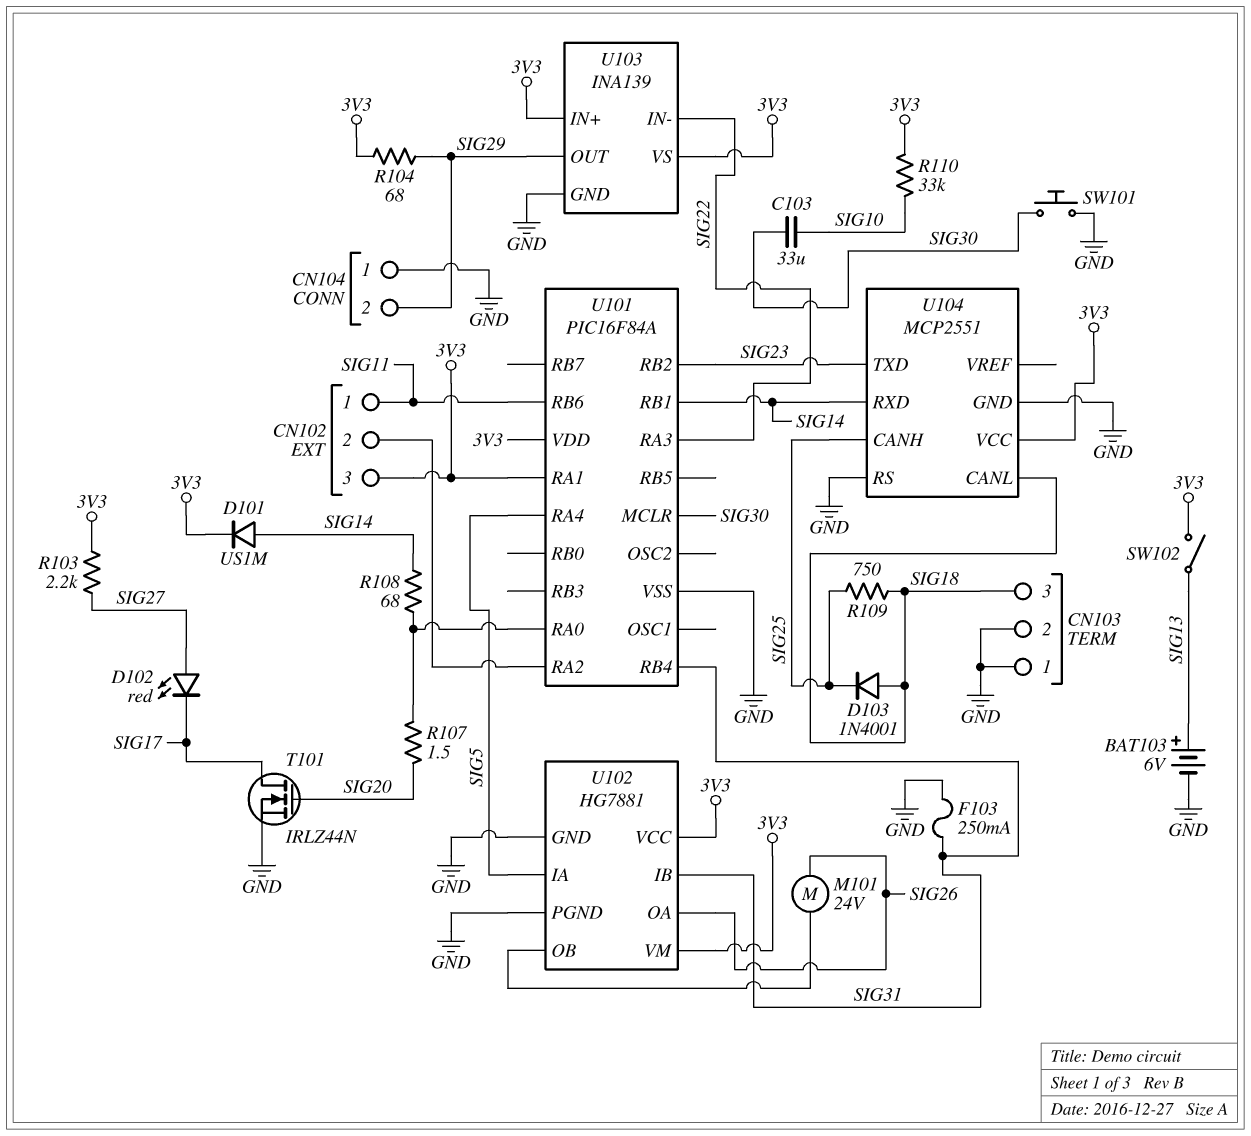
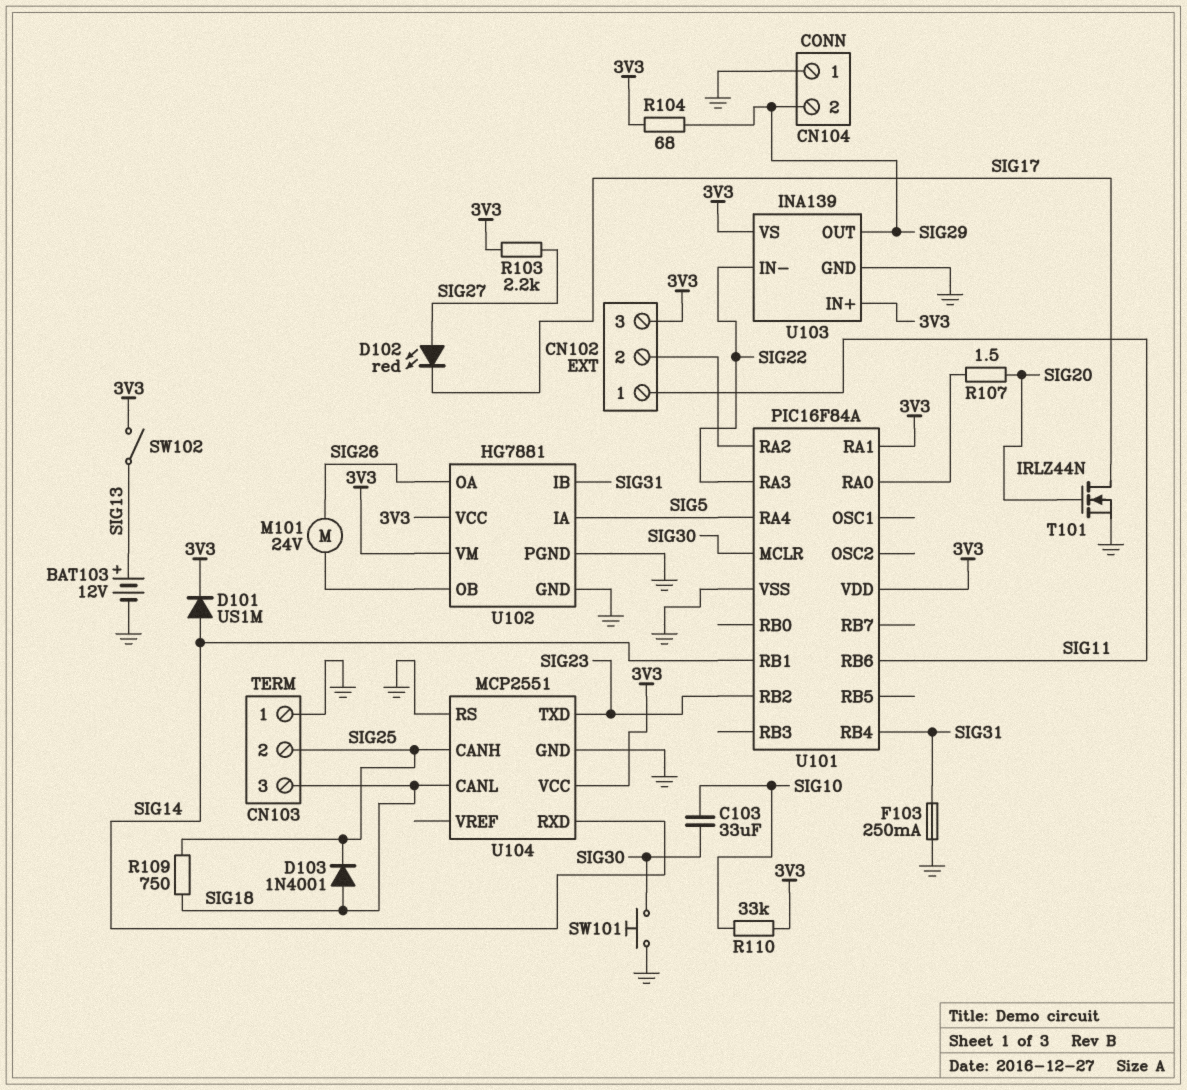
BAT103: 6V (plus SIG13, minus GND) -> 12V (plus SIG13, minus GND)
CN103 pin 2: GND -> SIG25
R108: 68 (SIG14, U101/RA0) -> none

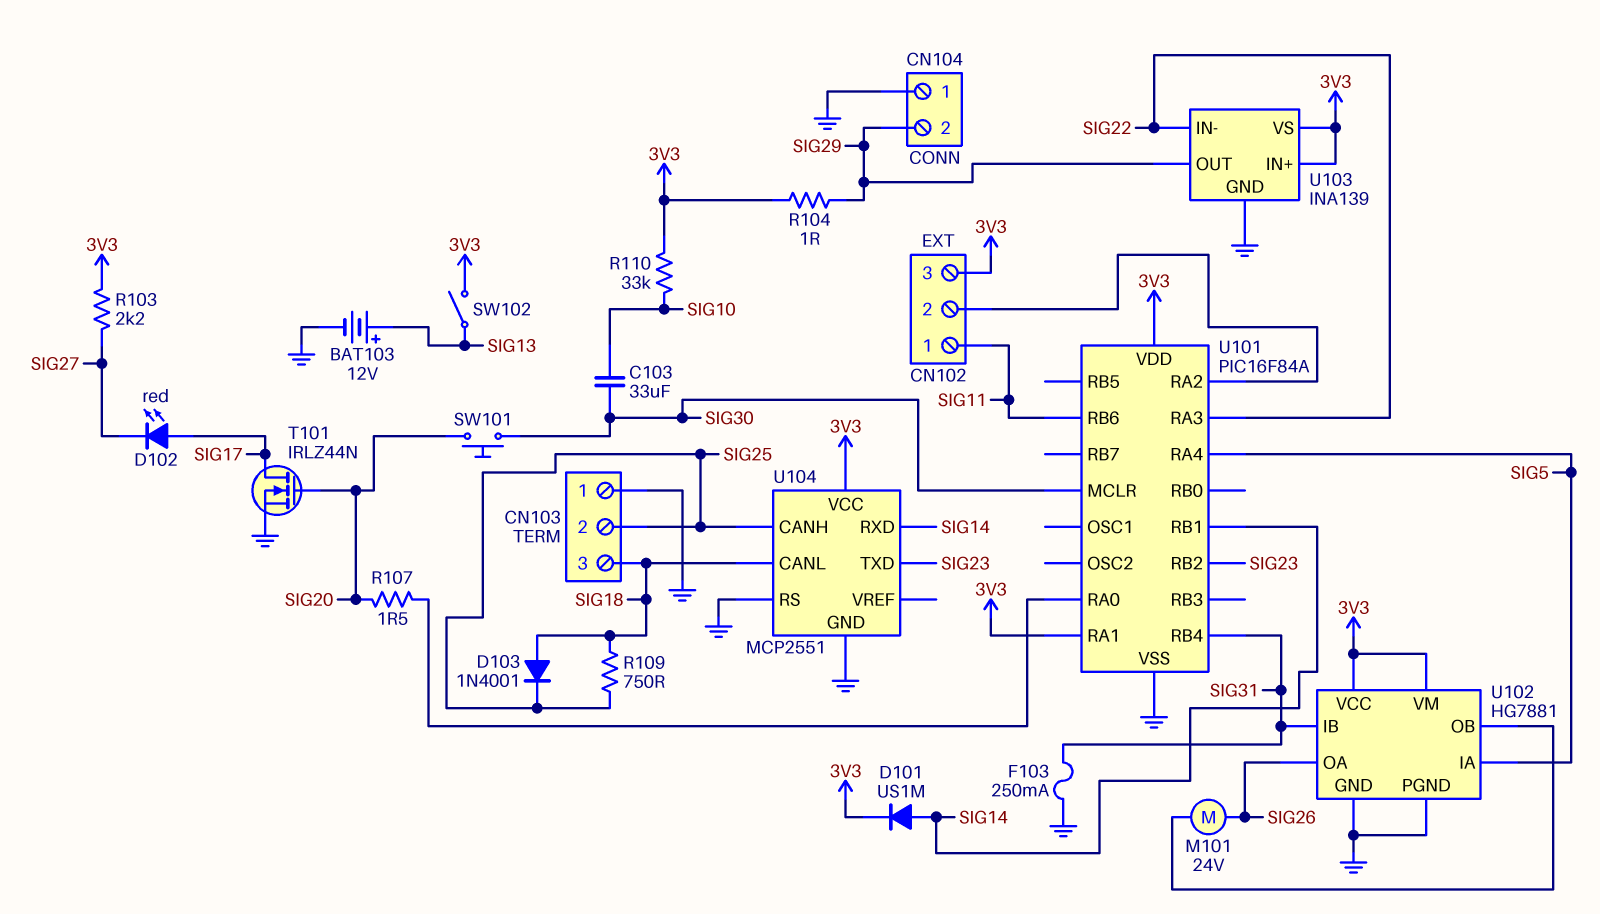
D102: LED red (A SIG27, K SIG17) -> LED red (A SIG17, K SIG27)
R104: 68 (3V3, SIG29) -> 1 (3V3, SIG29)
SW101: button (GND, SIG30) -> button (SIG20, SIG30)

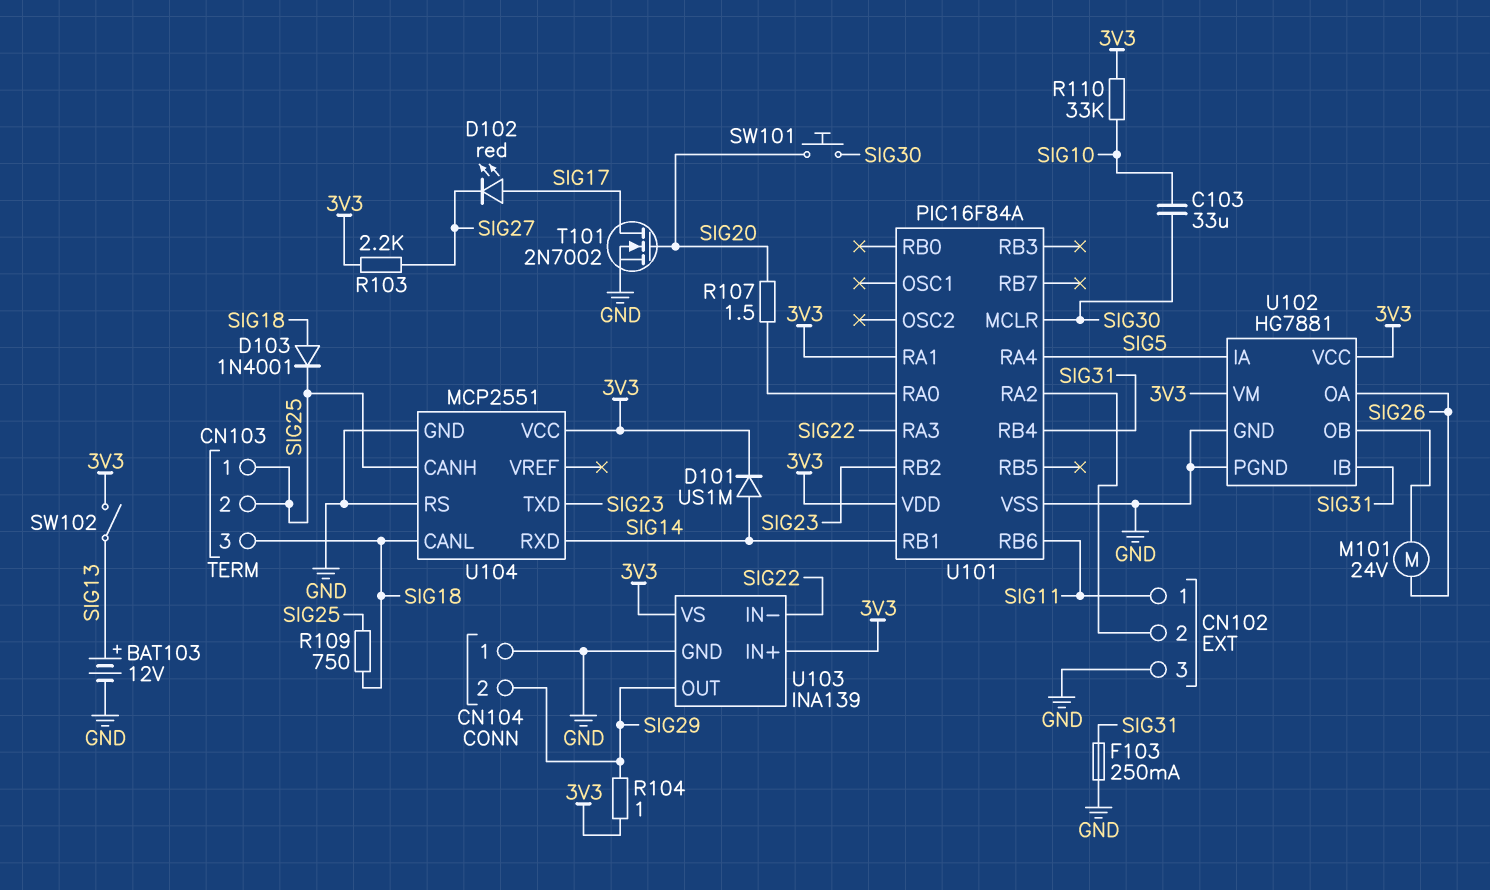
CN102 pin 3: 3V3 -> GND
CN103 pin 1: GND -> SIG25
T101: NMOS IRLZ44N (G SIG20, D SIG17, S GND) -> NMOS 2N7002 (G SIG20, D SIG17, S GND)

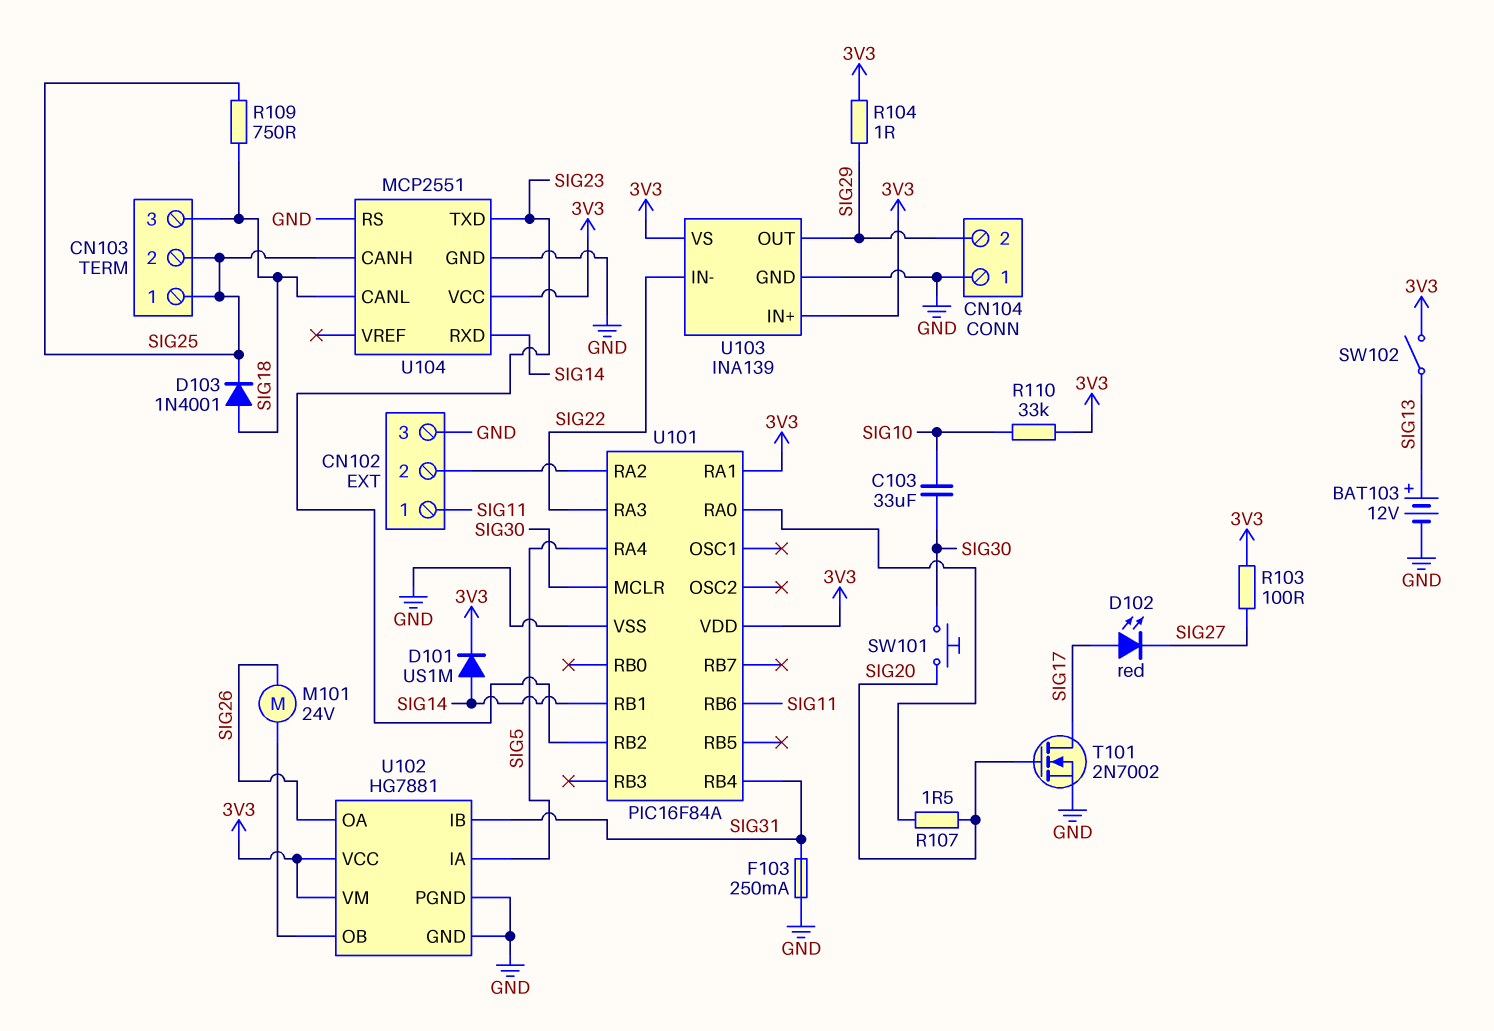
R103: 2.2k (3V3, SIG27) -> 100 (3V3, SIG27)

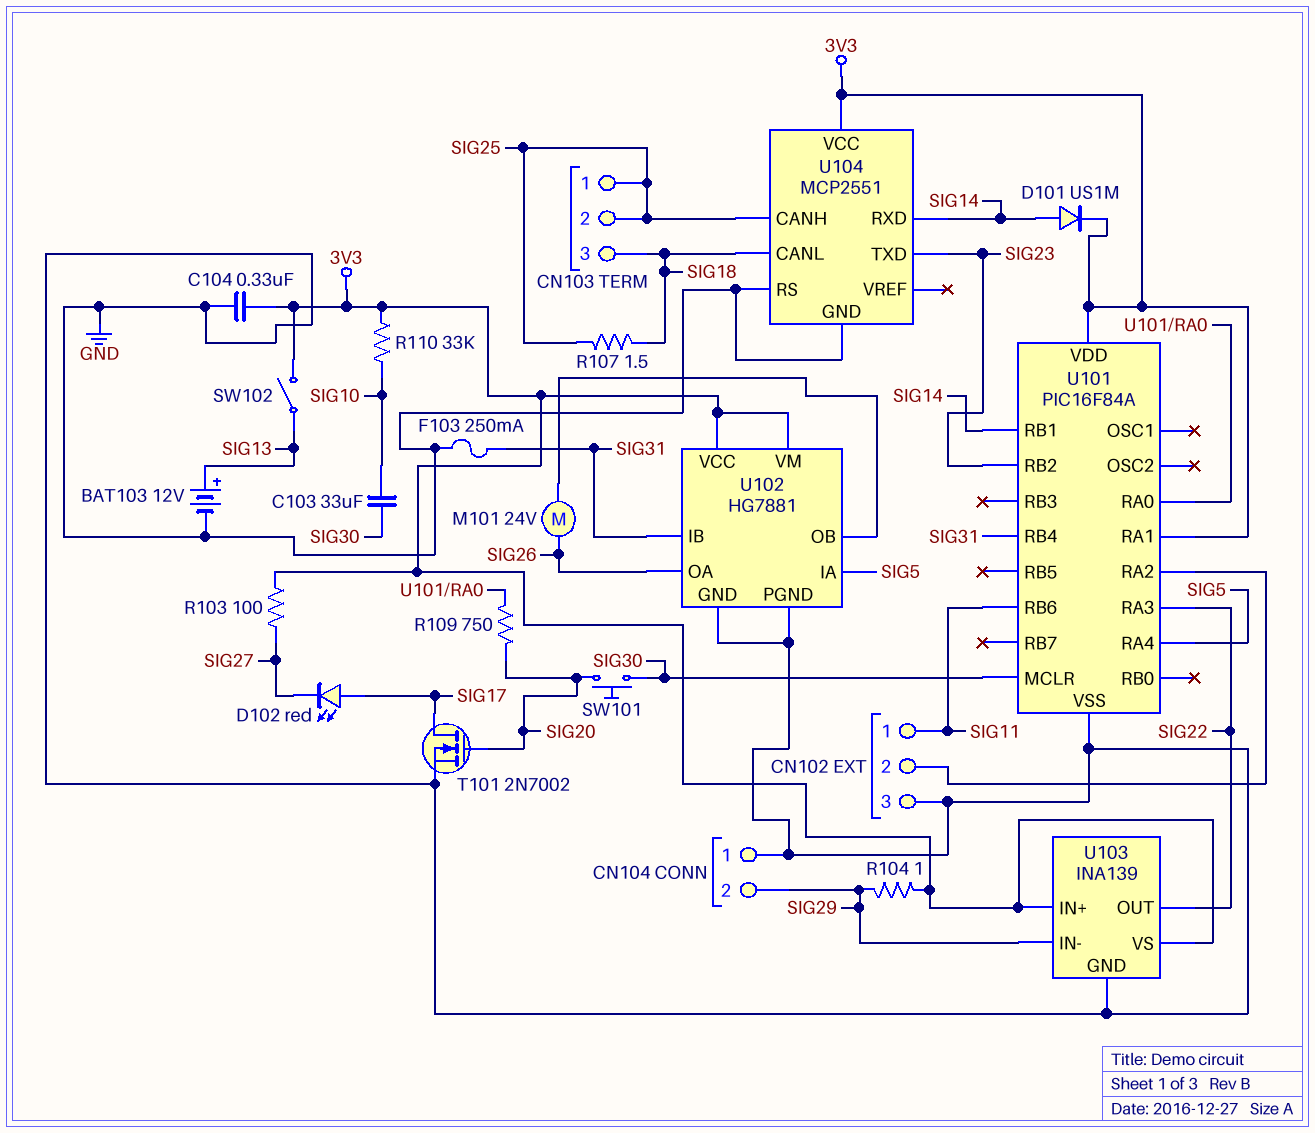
C104: none -> 330nF (3V3, GND)
D103: diode 1N4001 (A SIG18, K SIG25) -> none
R107: 1.5 (SIG20, U101/RA0) -> 1.5 (SIG18, SIG25)
R109: 750 (SIG18, SIG25) -> 750 (SIG20, U101/RA0)
U103 pin IN-: SIG22 -> SIG29
U103 pin OUT: SIG29 -> SIG22

